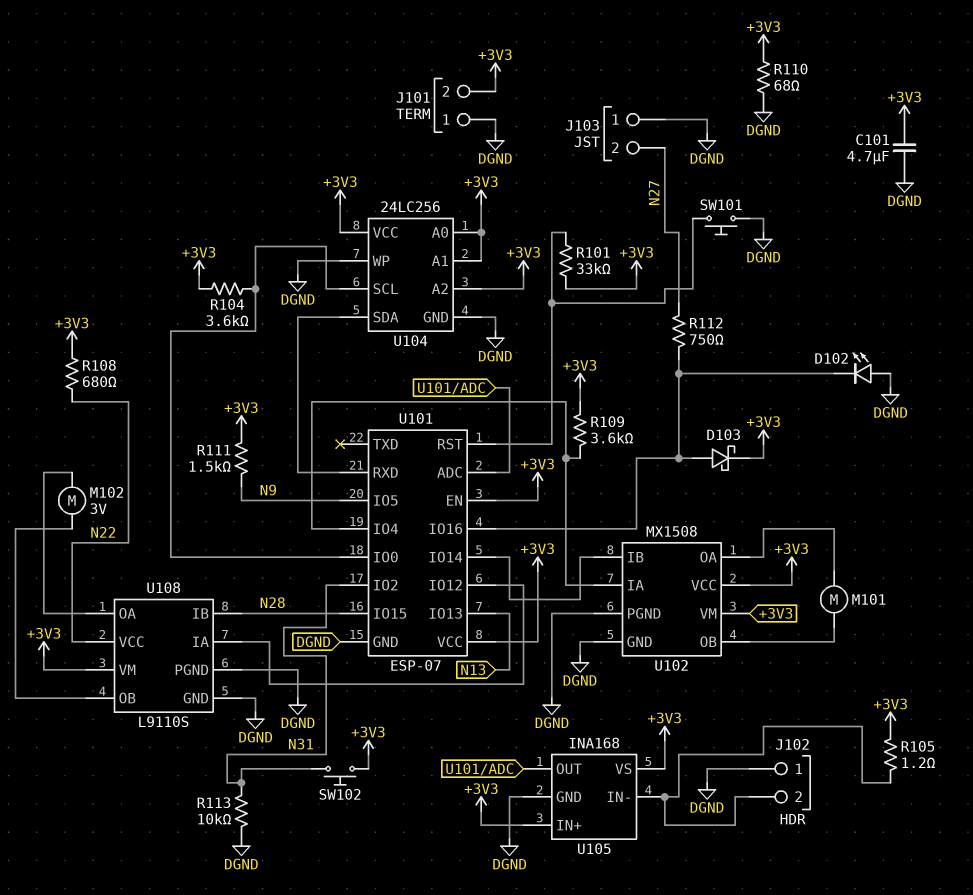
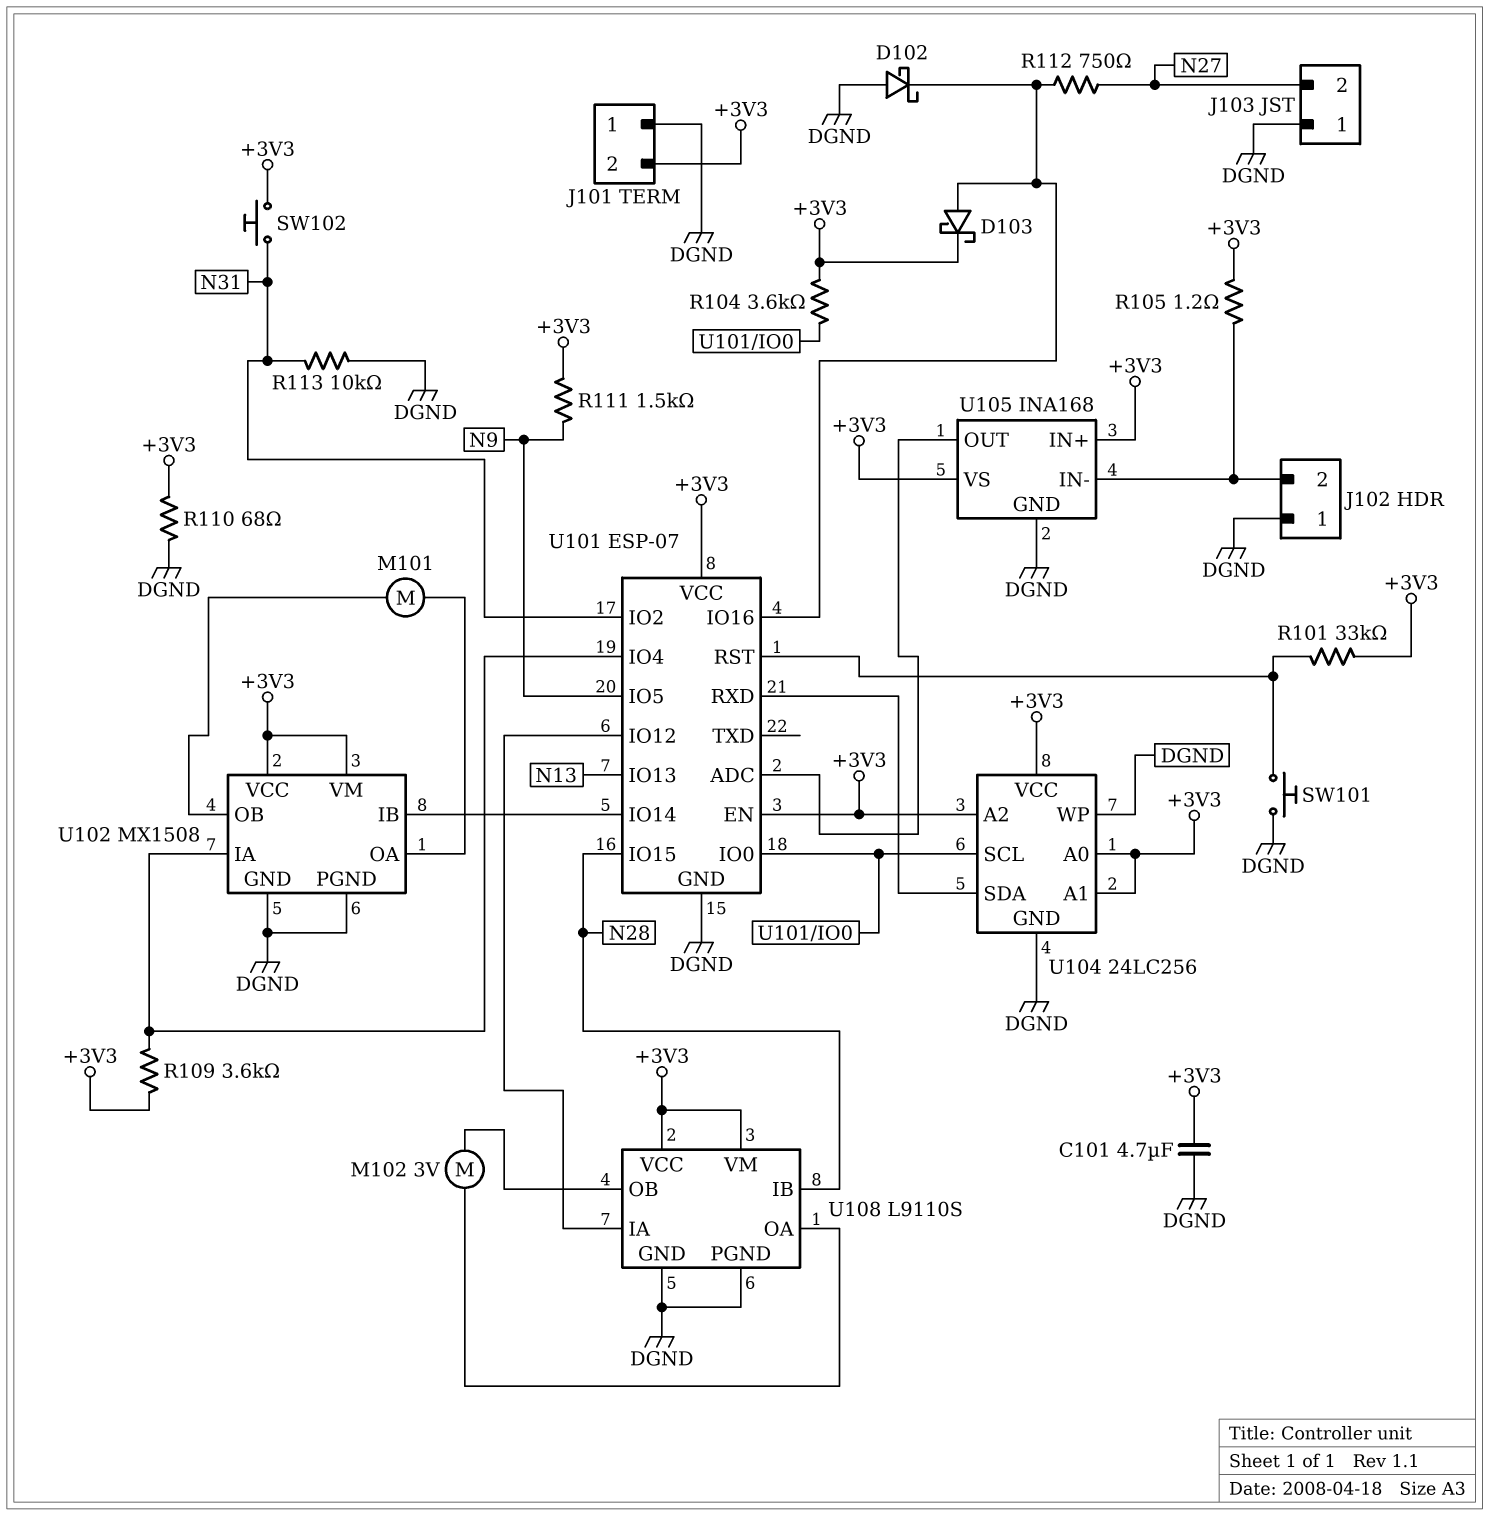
D102: LED (A DGND, K U101/IO16) -> schottky (A DGND, K U101/IO16)
R108: 680 (+3V3, N22) -> none
U108 pin VCC: N22 -> +3V3

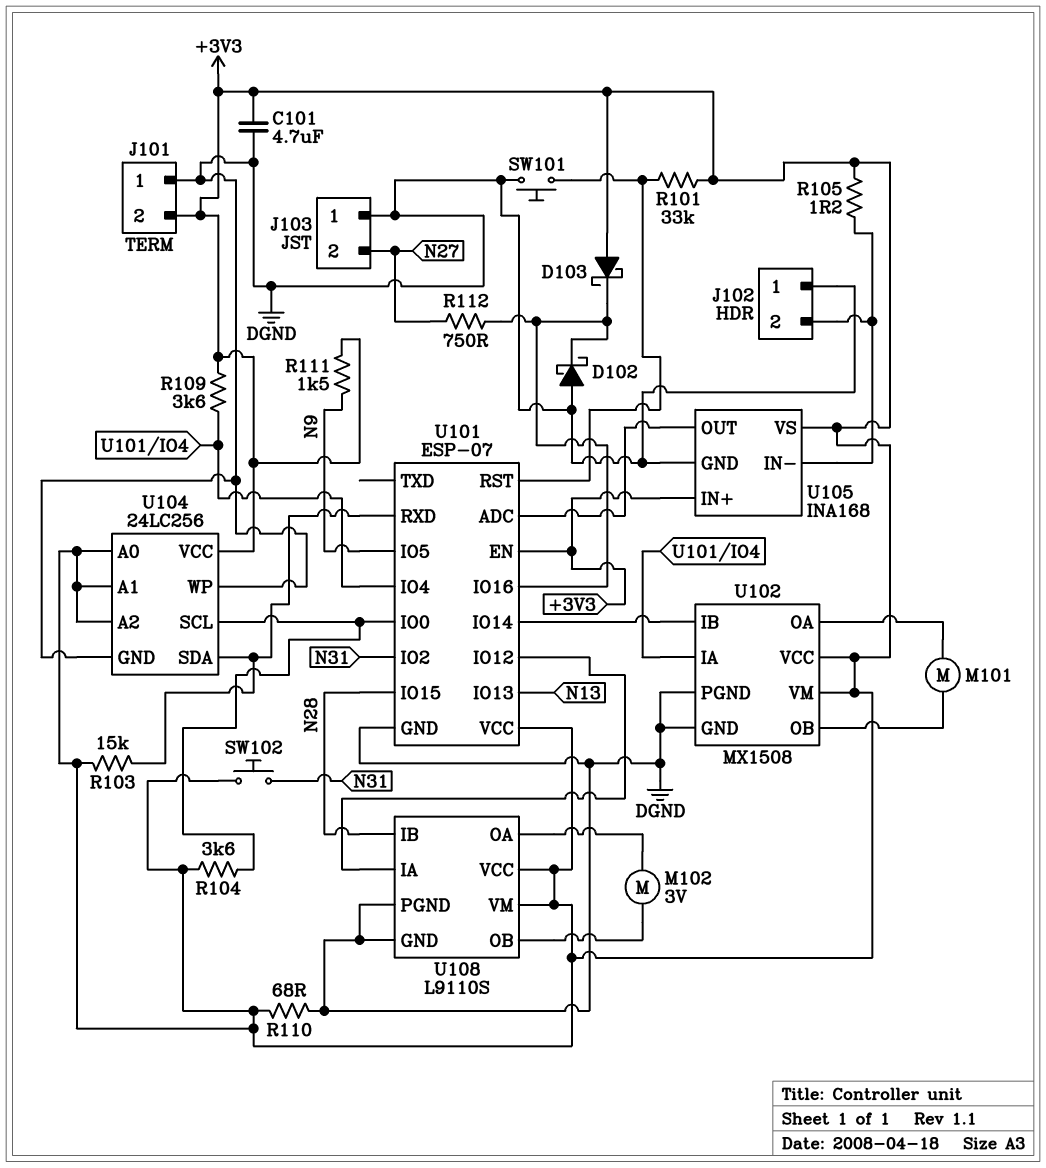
D103: schottky (A U101/IO16, K +3V3) -> schottky (A +3V3, K U101/IO16)
R103: none -> 15k (+3V3, U101/RXD)
R113: 10k (DGND, N31) -> none

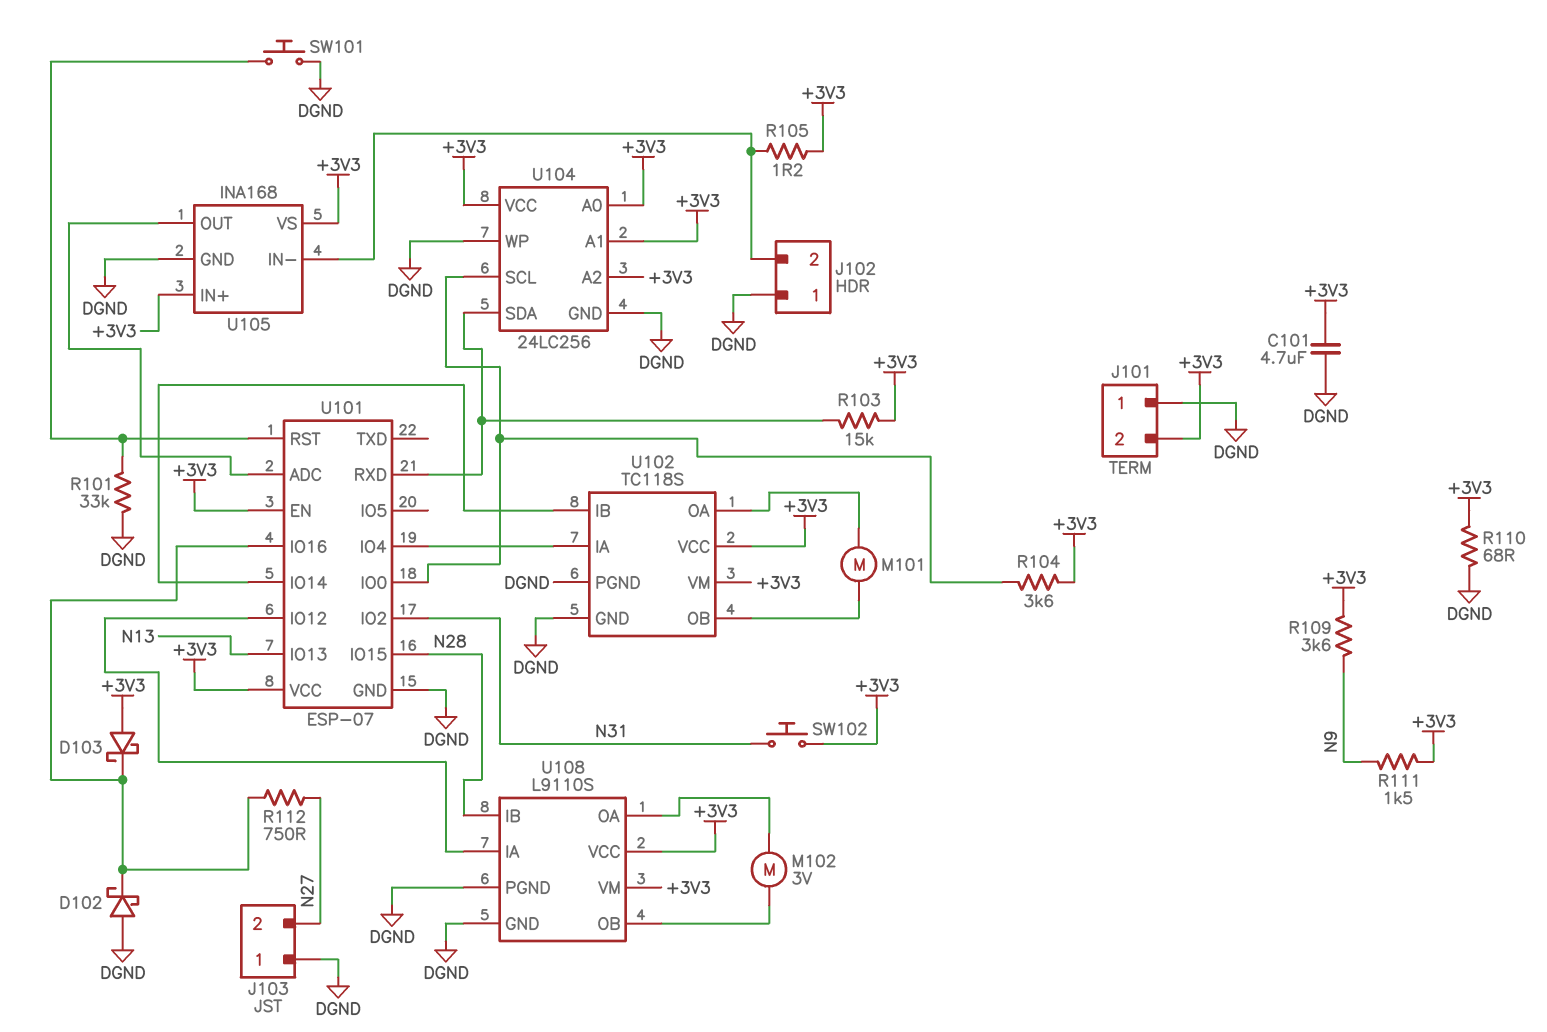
R101: 33k (+3V3, U101/RST) -> 33k (DGND, U101/RST)
R109: 3.6k (+3V3, U101/IO4) -> 3.6k (+3V3, N9)
U101 pin IO5: N9 -> none
U102: MX1508 -> TC118S

